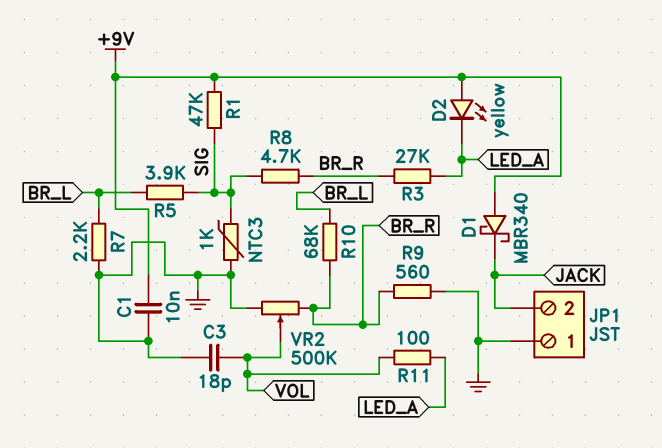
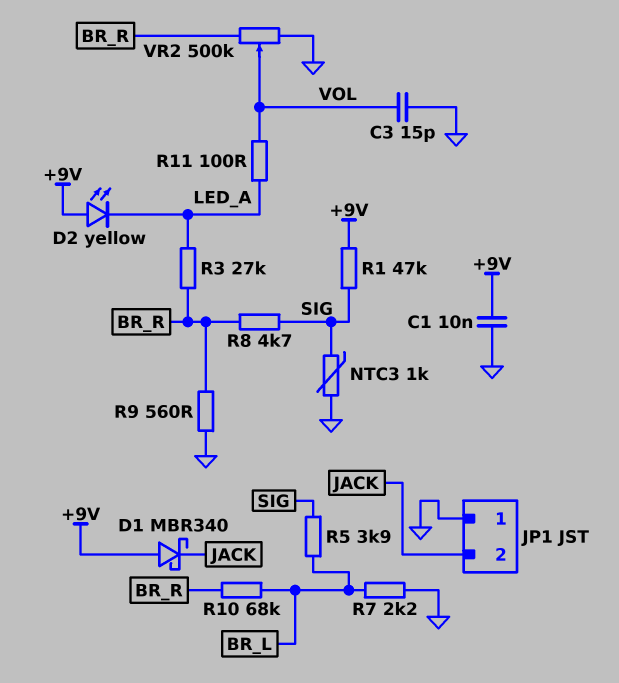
C3: 18pF (GND, VOL) -> 15pF (GND, VOL)

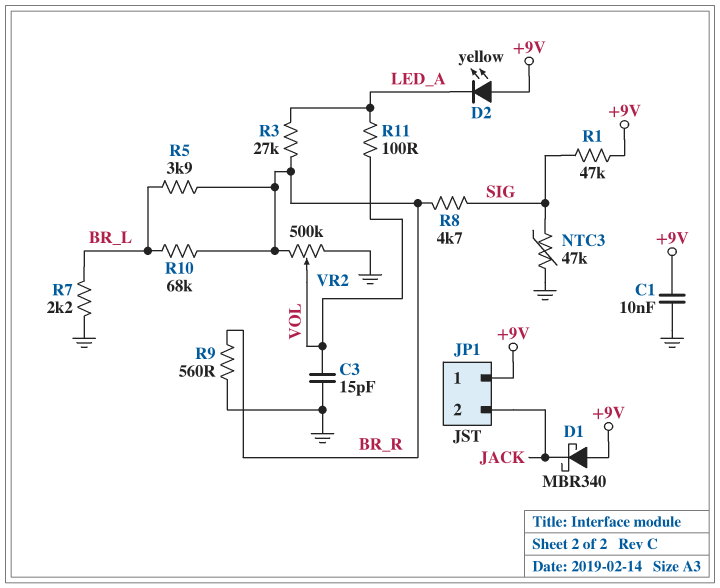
JP1 pin 1: GND -> +9V
NTC3: 1k (GND, SIG) -> 47k (GND, SIG)
R5: 3.9k (BR_L, SIG) -> 3.9k (BR_L, BR_R)

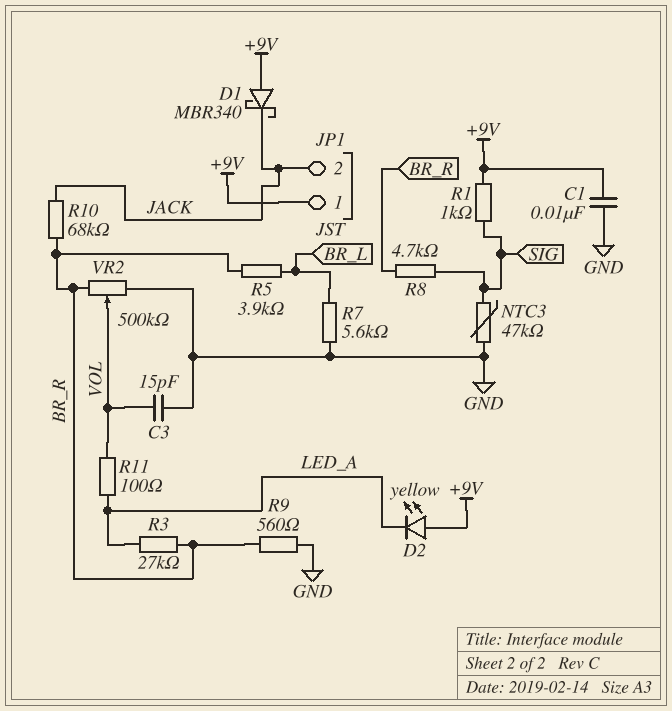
R1: 47k (+9V, SIG) -> 1k (+9V, SIG)
R7: 2.2k (BR_L, GND) -> 5.6k (BR_L, GND)
R10: 68k (BR_L, BR_R) -> 68k (BR_R, JACK)

